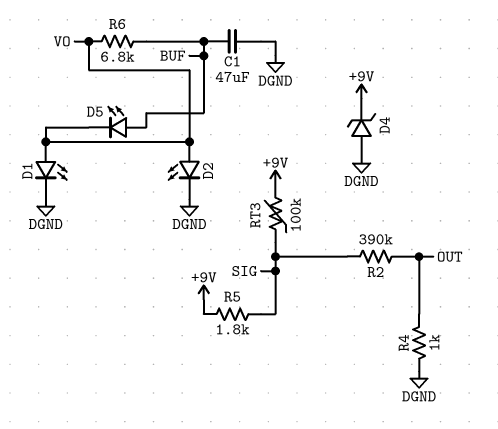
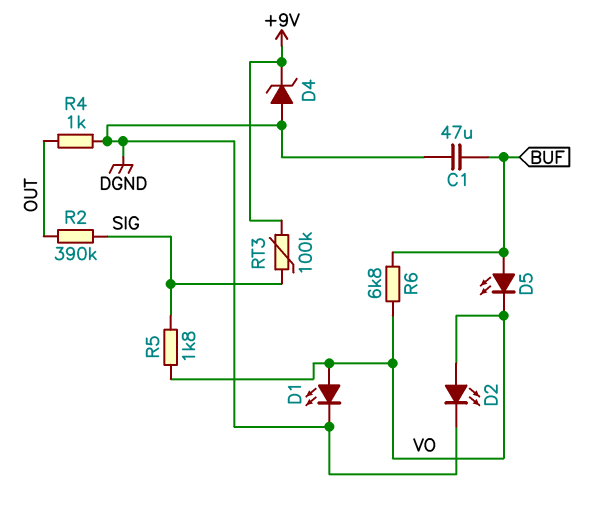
R5: 1.8k (+9V, SIG) -> 1.8k (SIG, VO)

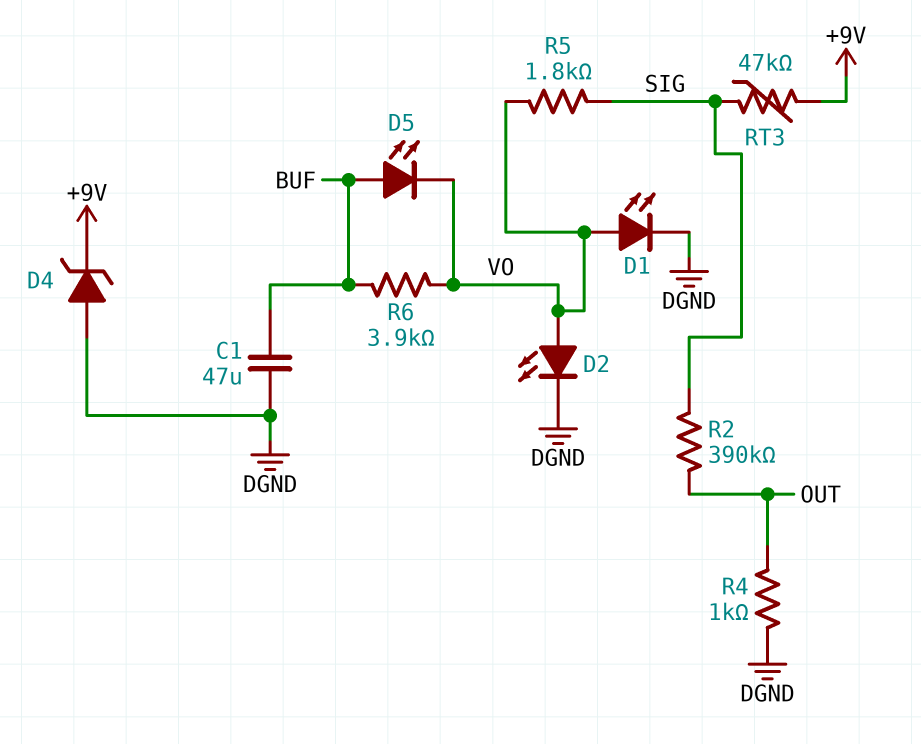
R6: 6.8k (BUF, VO) -> 3.9k (BUF, VO)
RT3: 100k (+9V, SIG) -> 47k (+9V, SIG)

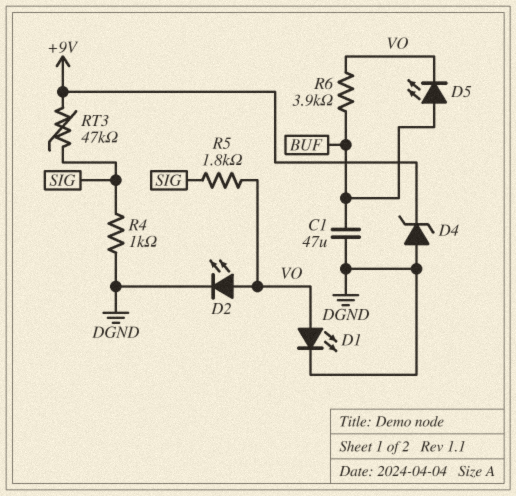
R2: 390k (OUT, SIG) -> none
R4: 1k (DGND, OUT) -> 1k (DGND, SIG)

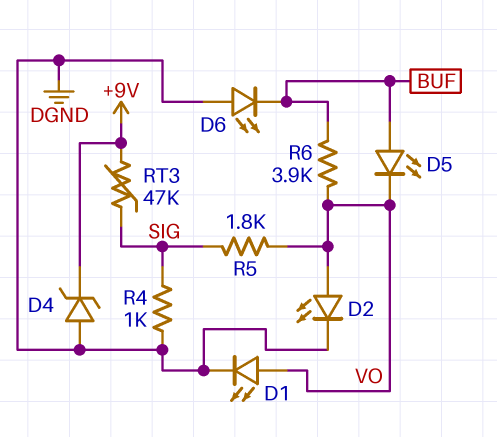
C1: 47uF (BUF, DGND) -> none
D6: none -> LED (A DGND, K BUF)

